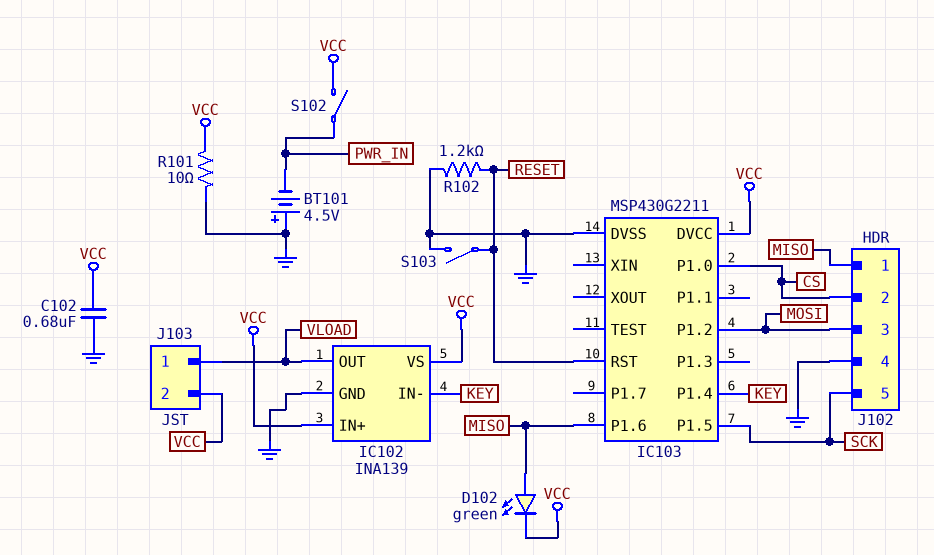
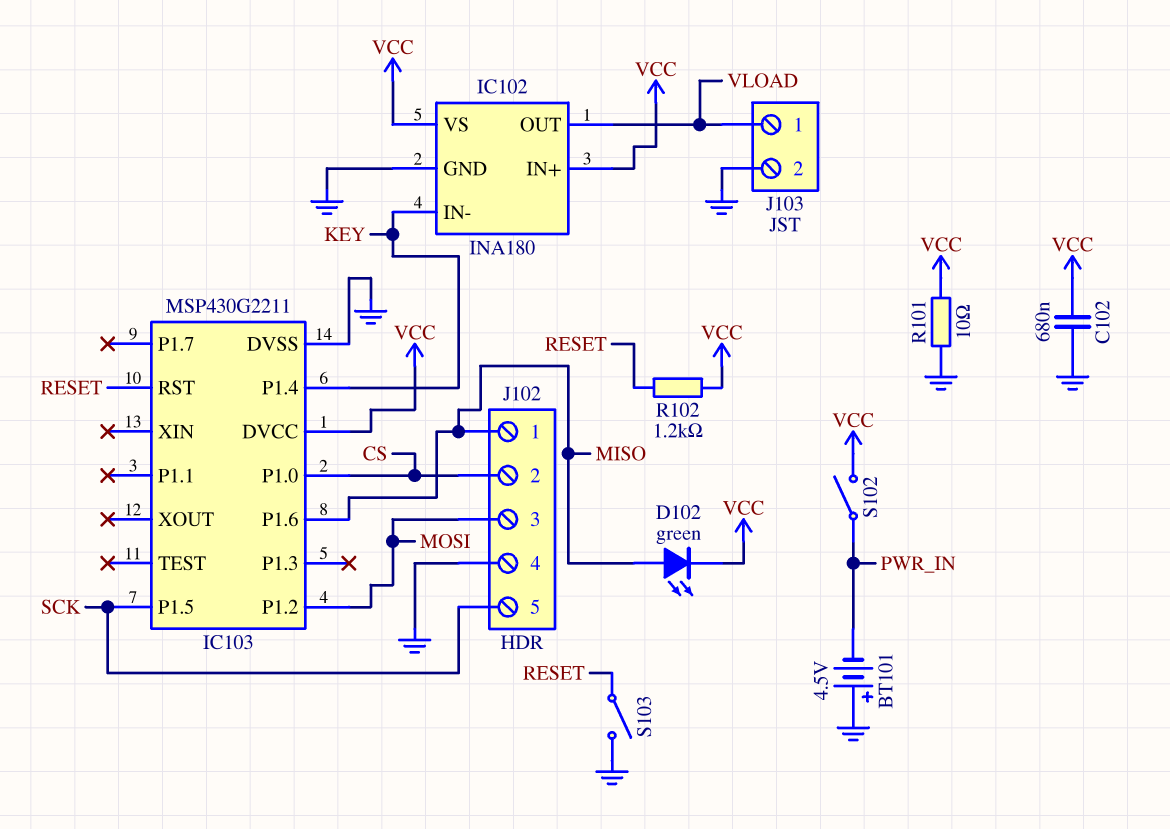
IC102: INA139 -> INA180
J103 pin 2: VCC -> GND
R102: 1.2k (GND, RESET) -> 1.2k (RESET, VCC)

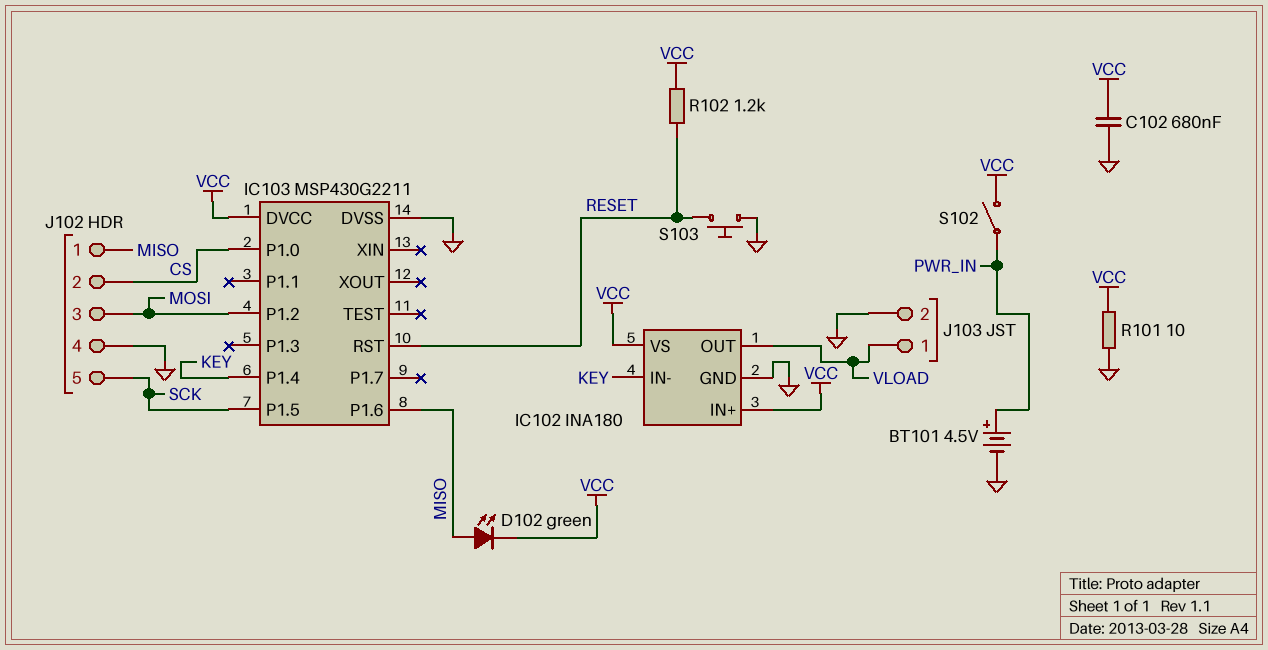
BT101: 4.5V (plus GND, minus PWR_IN) -> 4.5V (plus PWR_IN, minus GND)
S103: switch (GND, RESET) -> button (GND, RESET)

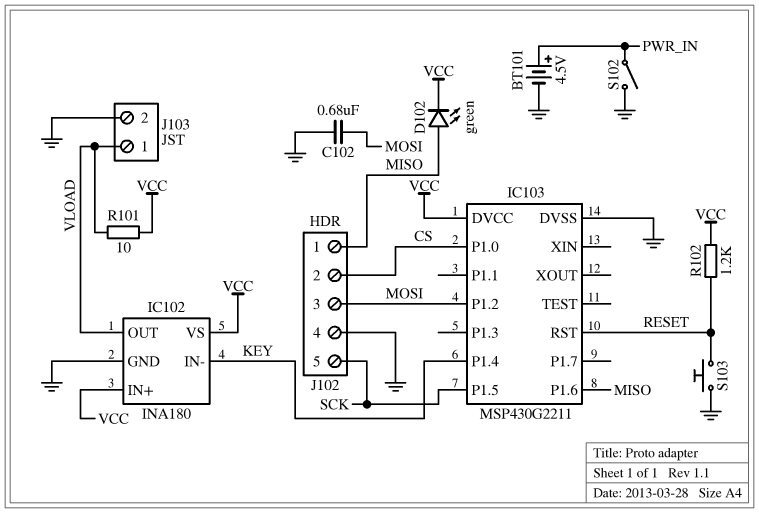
C102: 680nF (GND, VCC) -> 680nF (GND, MOSI)
R101: 10 (GND, VCC) -> 10 (VCC, VLOAD)
S102: switch (PWR_IN, VCC) -> switch (GND, PWR_IN)

